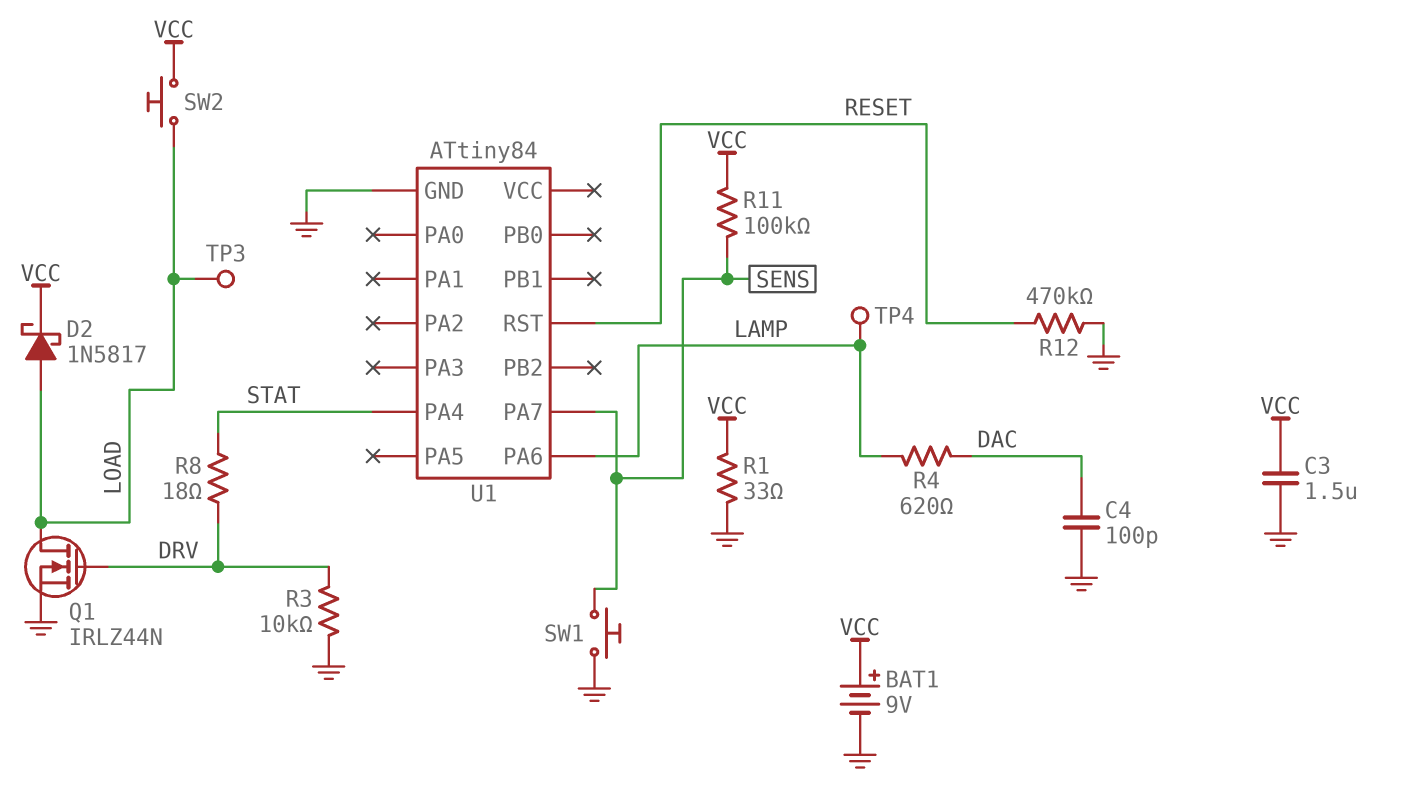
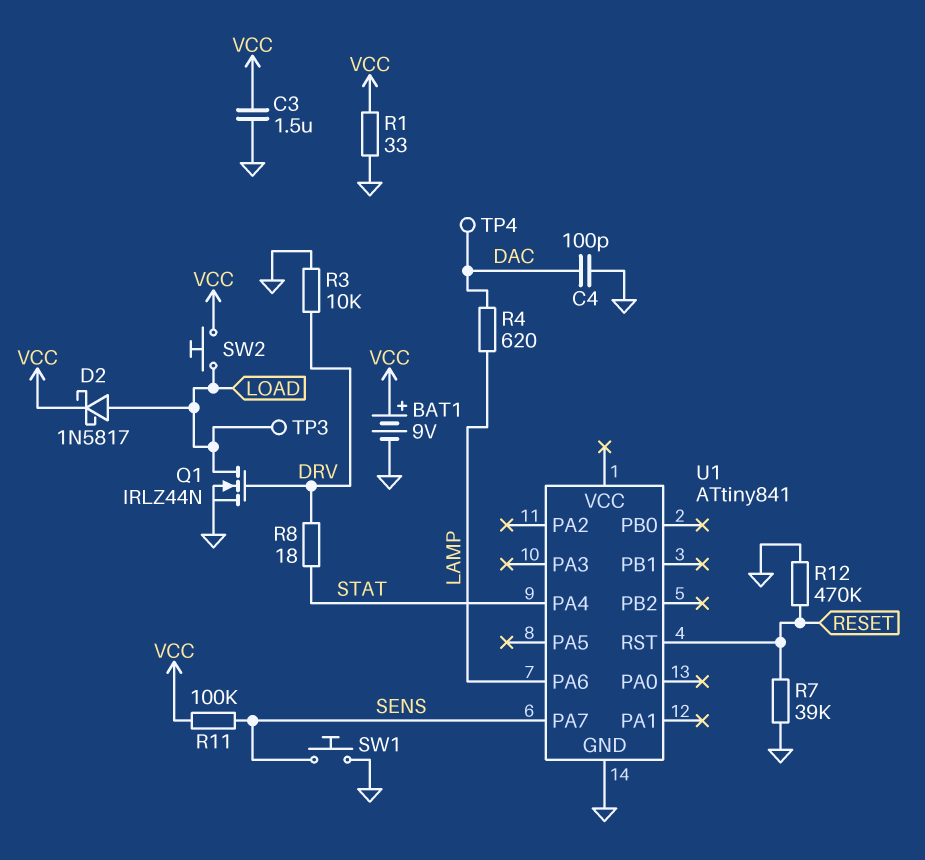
R7: none -> 39k (GND, RESET)
TP4: test point (LAMP) -> test point (DAC)
U1: ATtiny84 -> ATtiny841

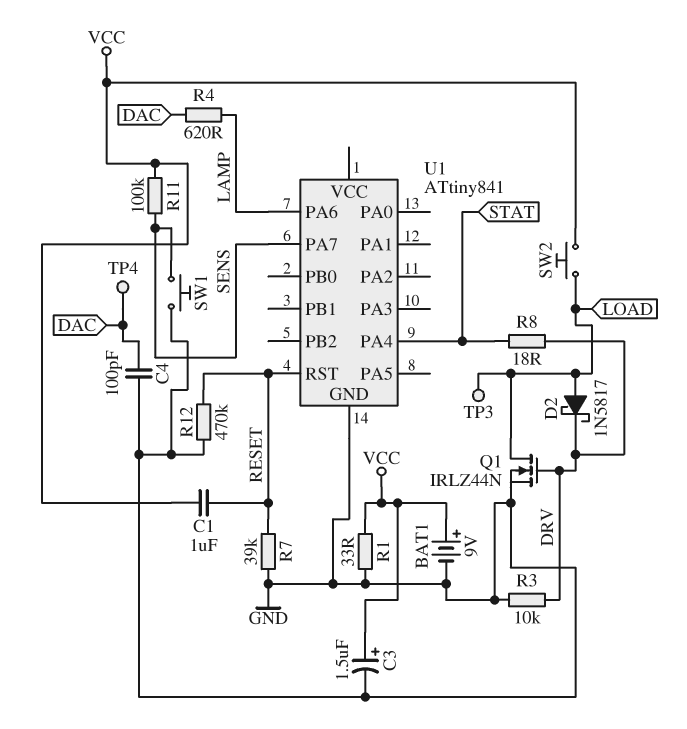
C1: none -> 1uF (RESET, VCC)
C3: 1.5uF (GND, VCC) -> 1.5uF (plus VCC, minus GND)
D2: schottky 1N5817 (A LOAD, K VCC) -> schottky 1N5817 (A LOAD, K DRV)

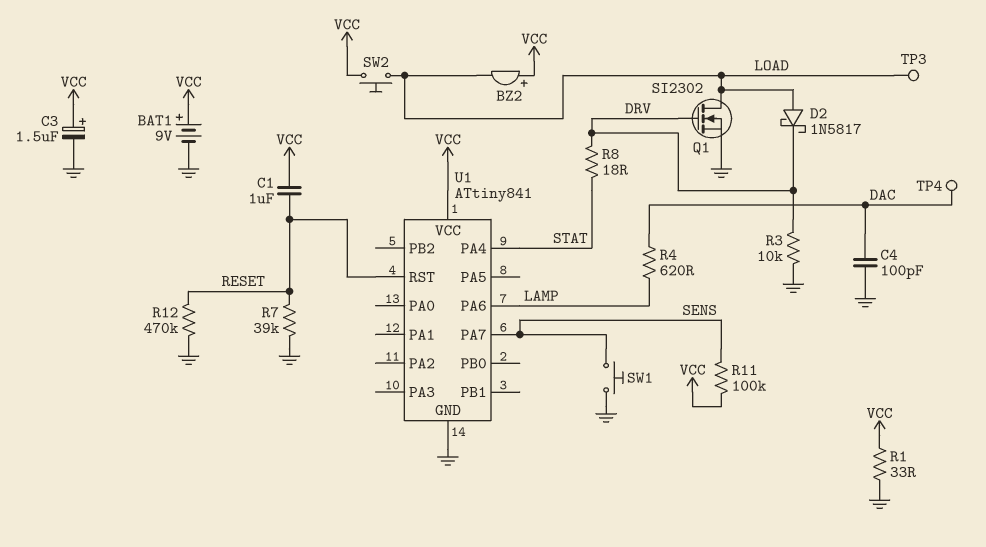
BZ2: none -> buzzer (plus VCC, minus LOAD)
Q1: NMOS IRLZ44N (G DRV, D LOAD, S GND) -> NMOS SI2302 (G DRV, D LOAD, S GND)
U1 pin VCC: none -> VCC

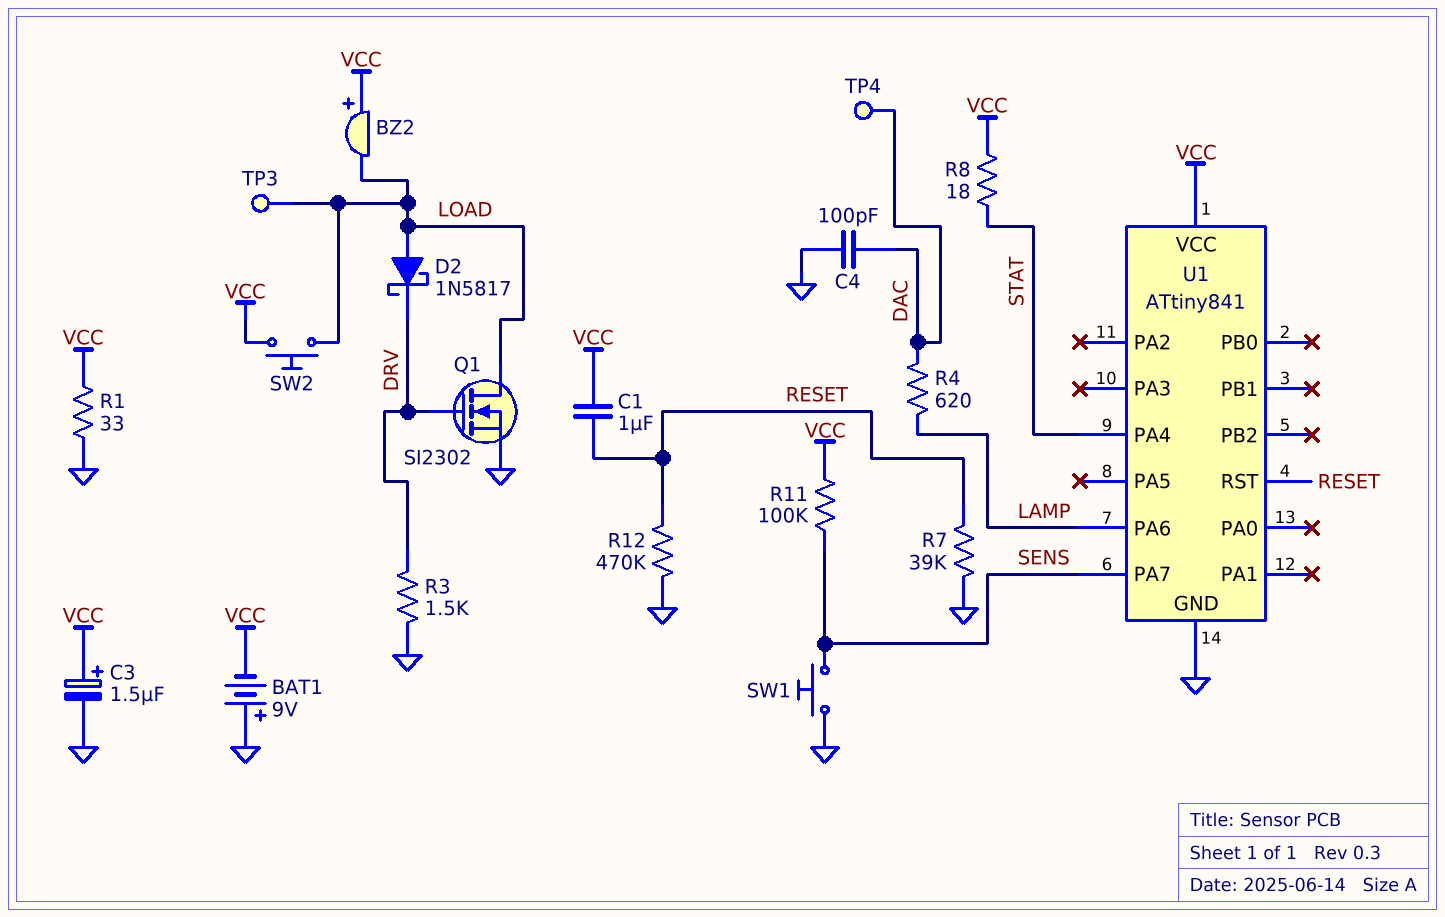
BAT1: 9V (plus VCC, minus GND) -> 9V (plus GND, minus VCC)
R3: 10k (DRV, GND) -> 1.5k (DRV, GND)
R8: 18 (DRV, STAT) -> 18 (STAT, VCC)

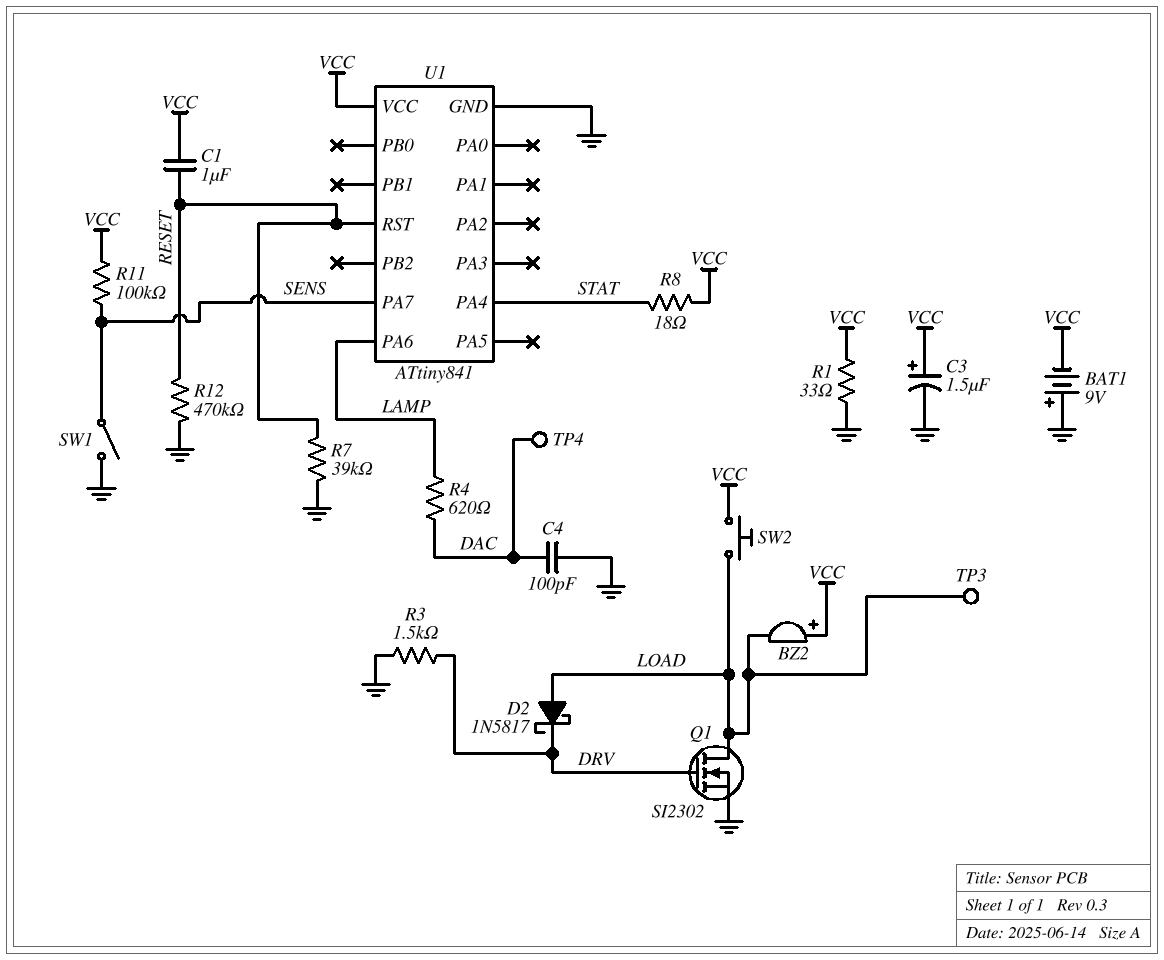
SW1: button (GND, SENS) -> switch (GND, SENS)

